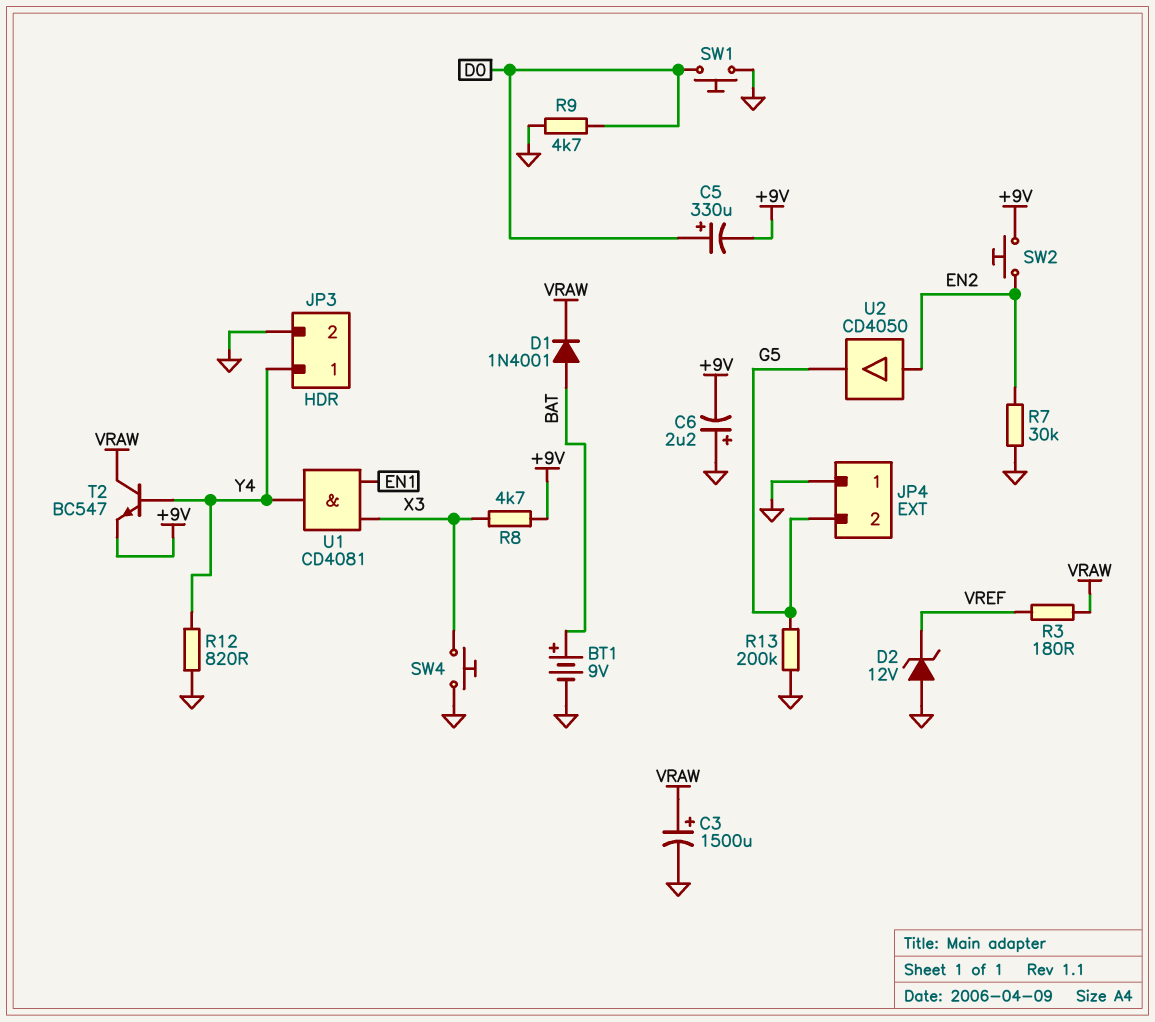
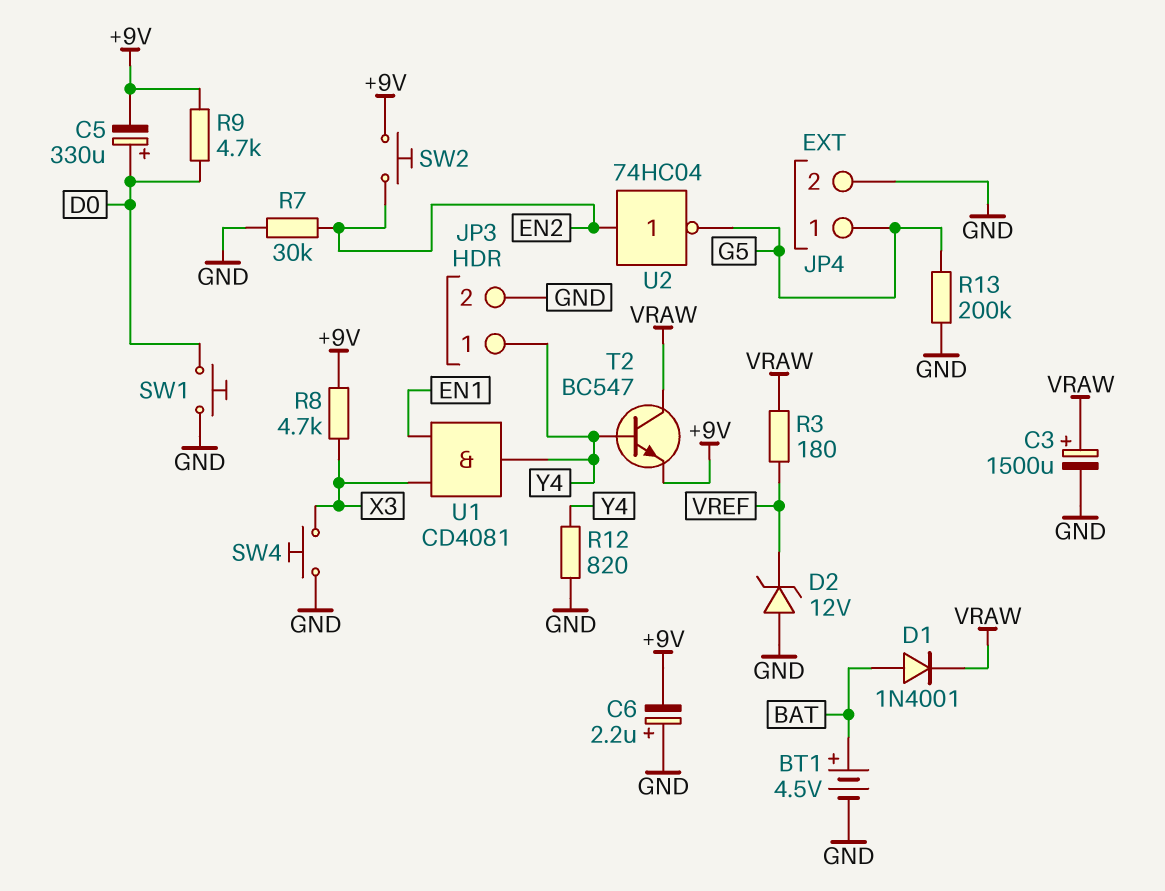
BT1: 9V (plus BAT, minus GND) -> 4.5V (plus BAT, minus GND)
JP4 pin 1: GND -> G5
JP4 pin 2: G5 -> GND
R9: 4.7k (D0, GND) -> 4.7k (+9V, D0)
U2: buffer CD4050 (in EN2, out G5) -> NOT 74HC04 (in EN2, out G5)

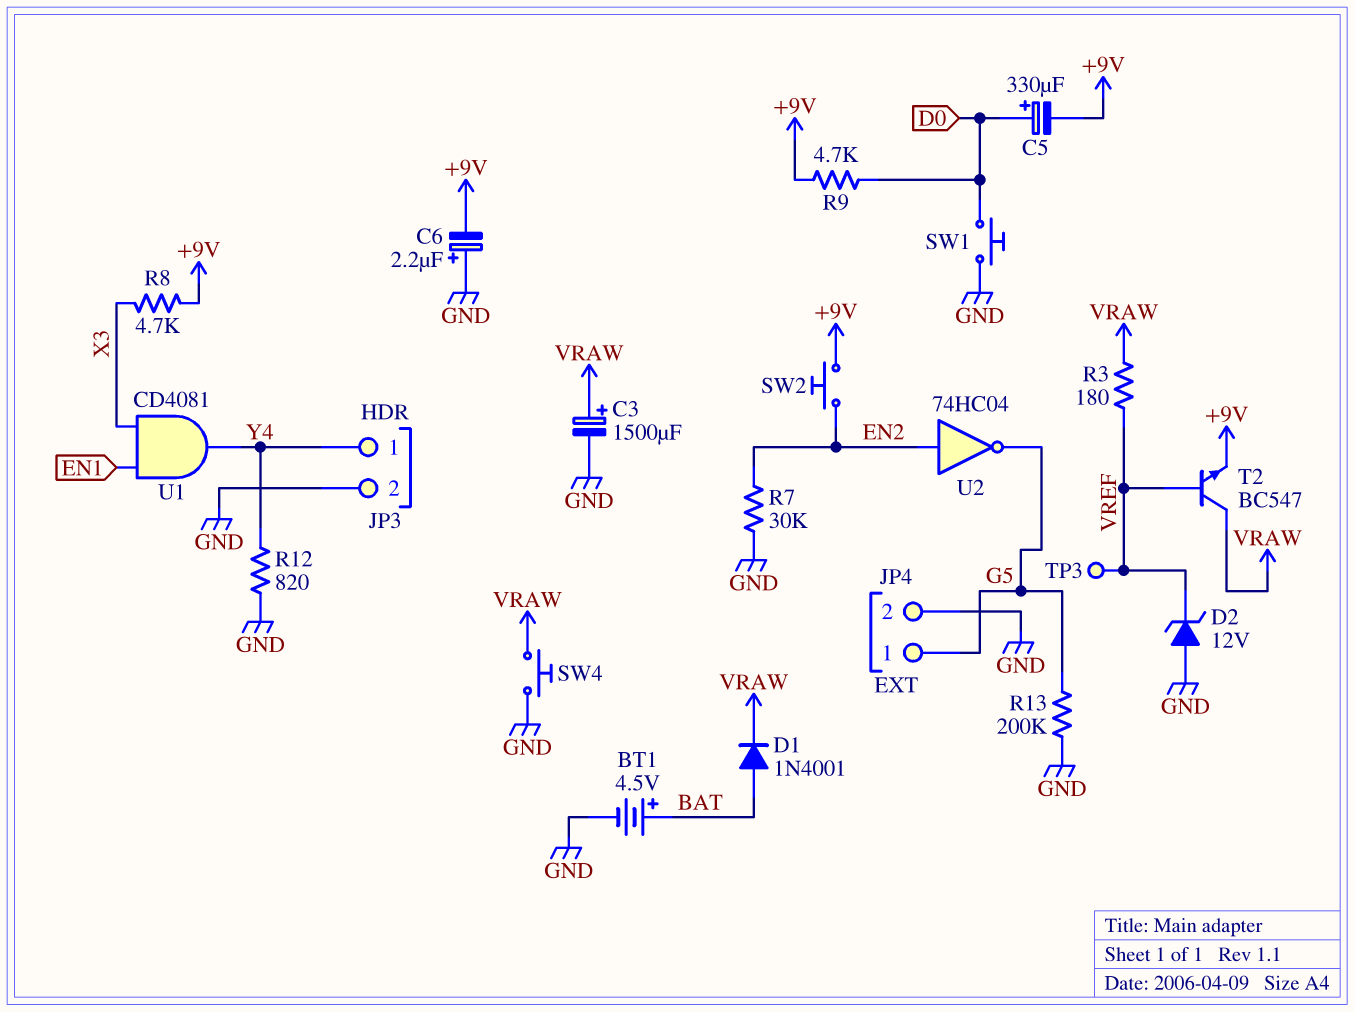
SW4: button (GND, X3) -> button (GND, VRAW)
T2: NPN BC547 (B Y4, C VRAW, E +9V) -> NPN BC547 (B VREF, C VRAW, E +9V)
TP3: none -> test point (VREF)

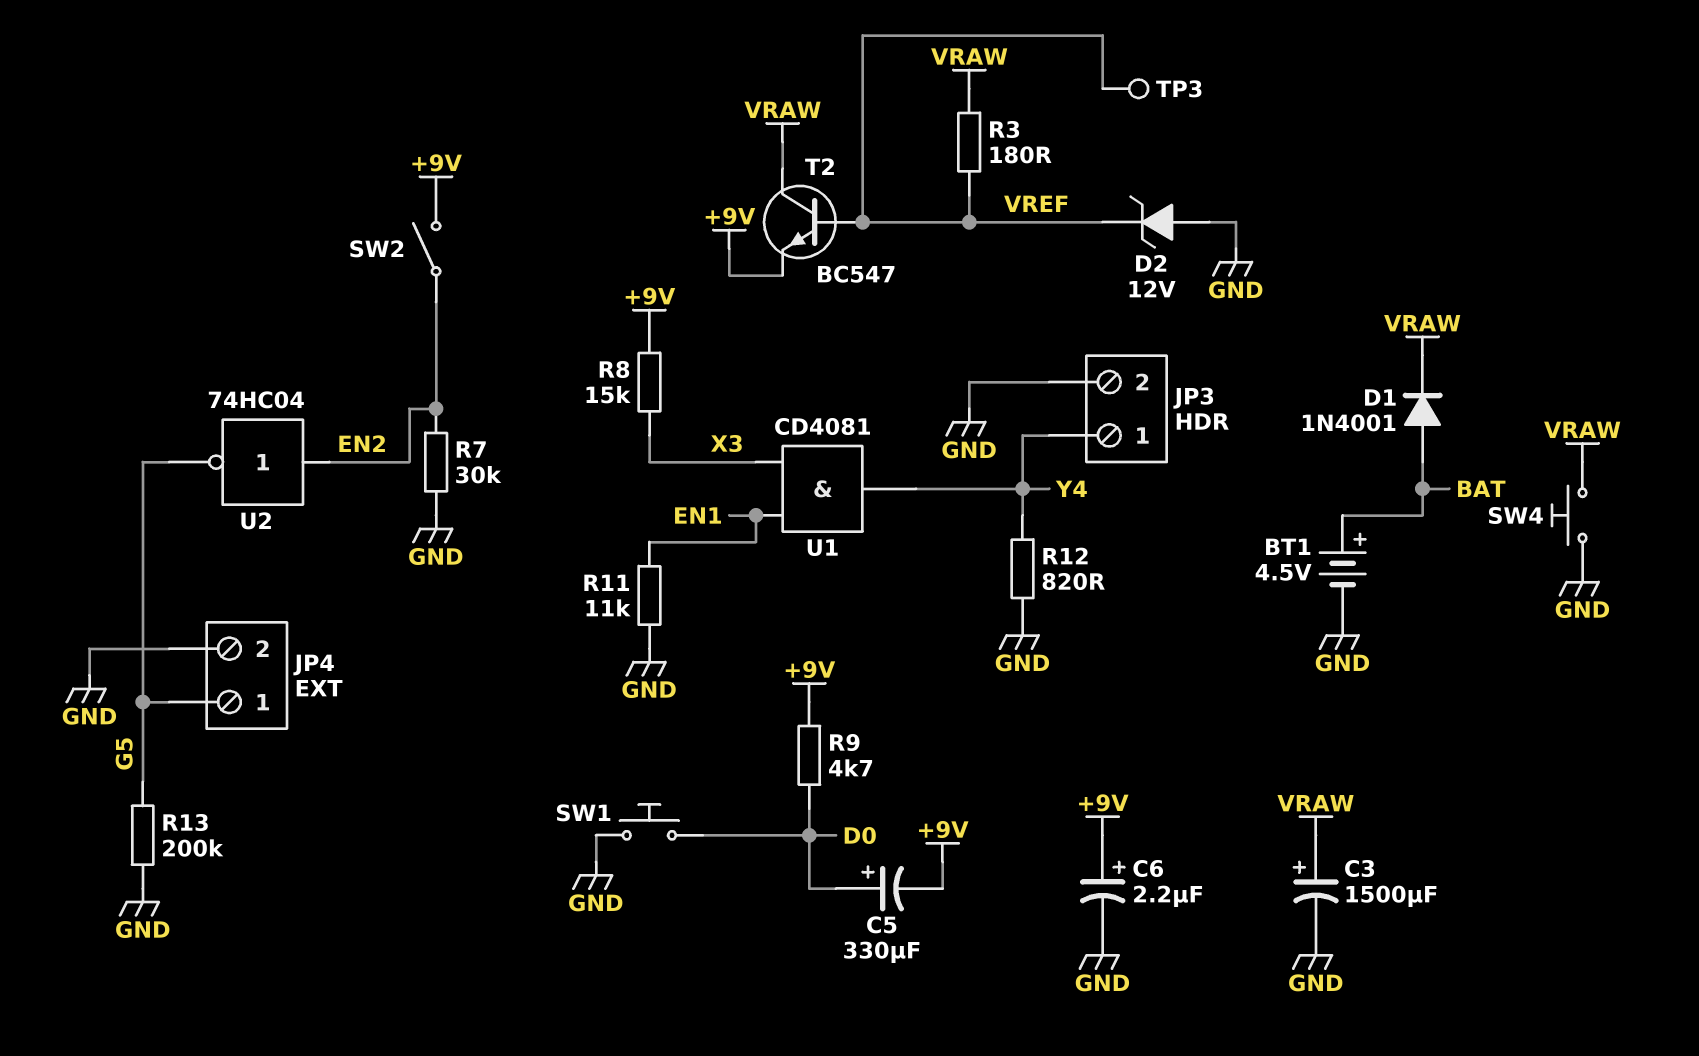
C6: 2.2uF (plus GND, minus +9V) -> 2.2uF (plus +9V, minus GND)
R8: 4.7k (+9V, X3) -> 15k (+9V, X3)
R11: none -> 11k (EN1, GND)
SW2: button (+9V, EN2) -> switch (+9V, EN2)

